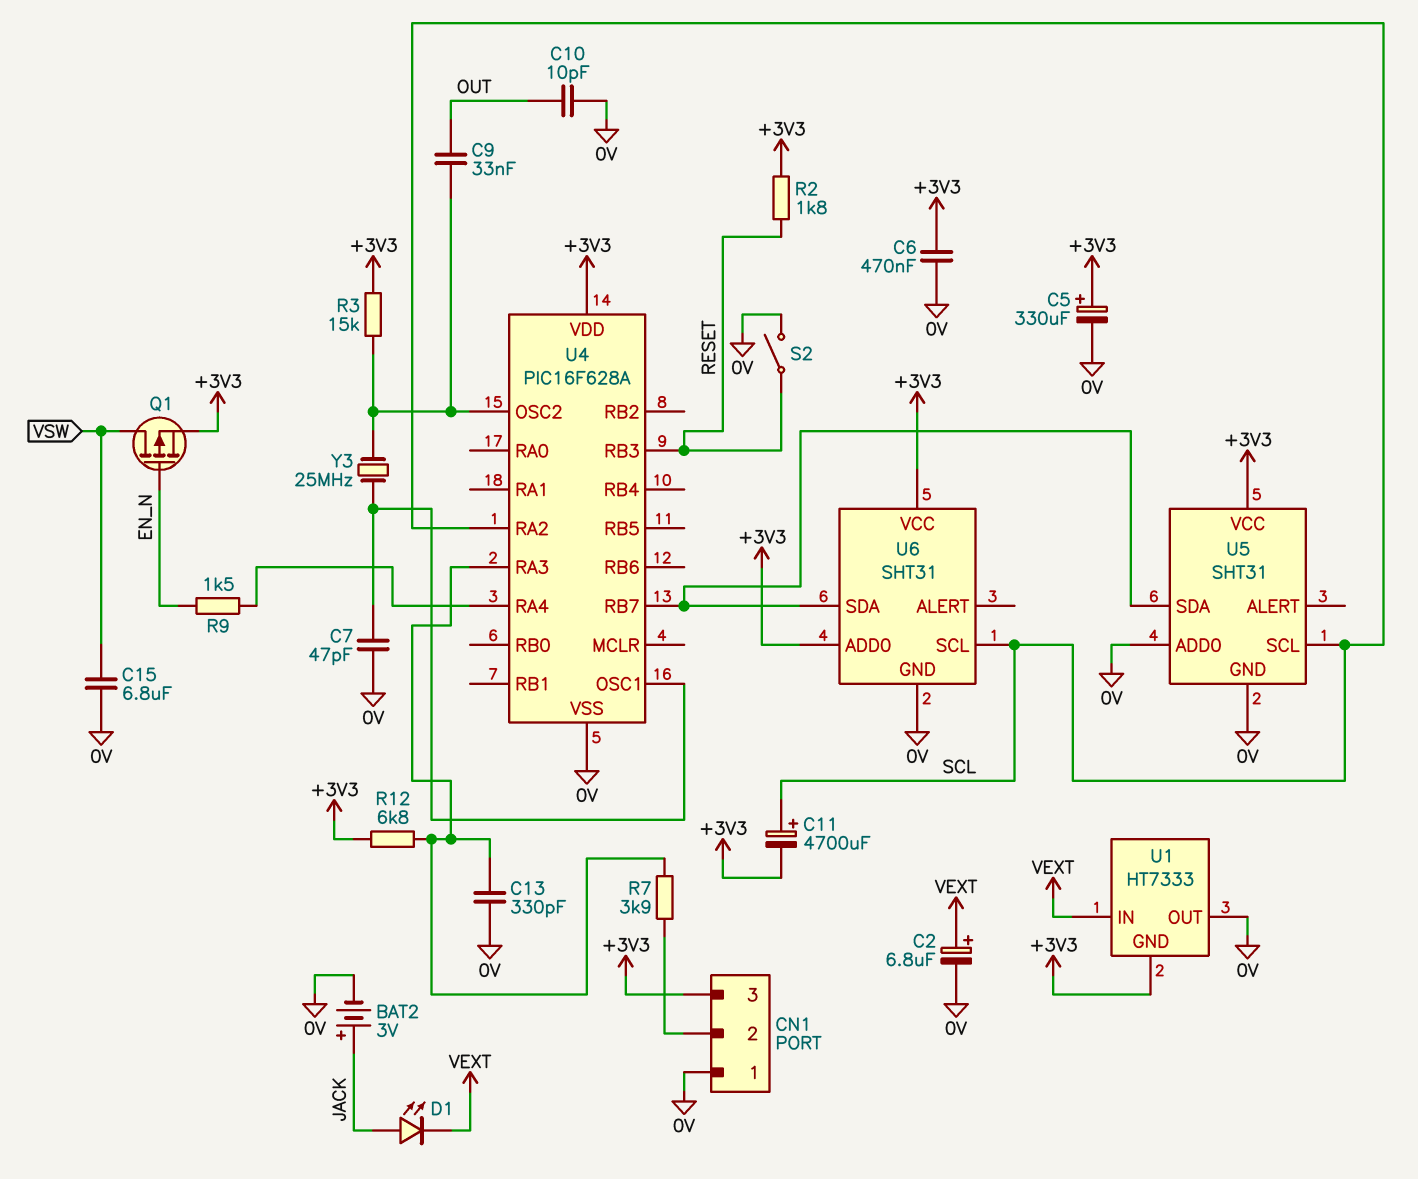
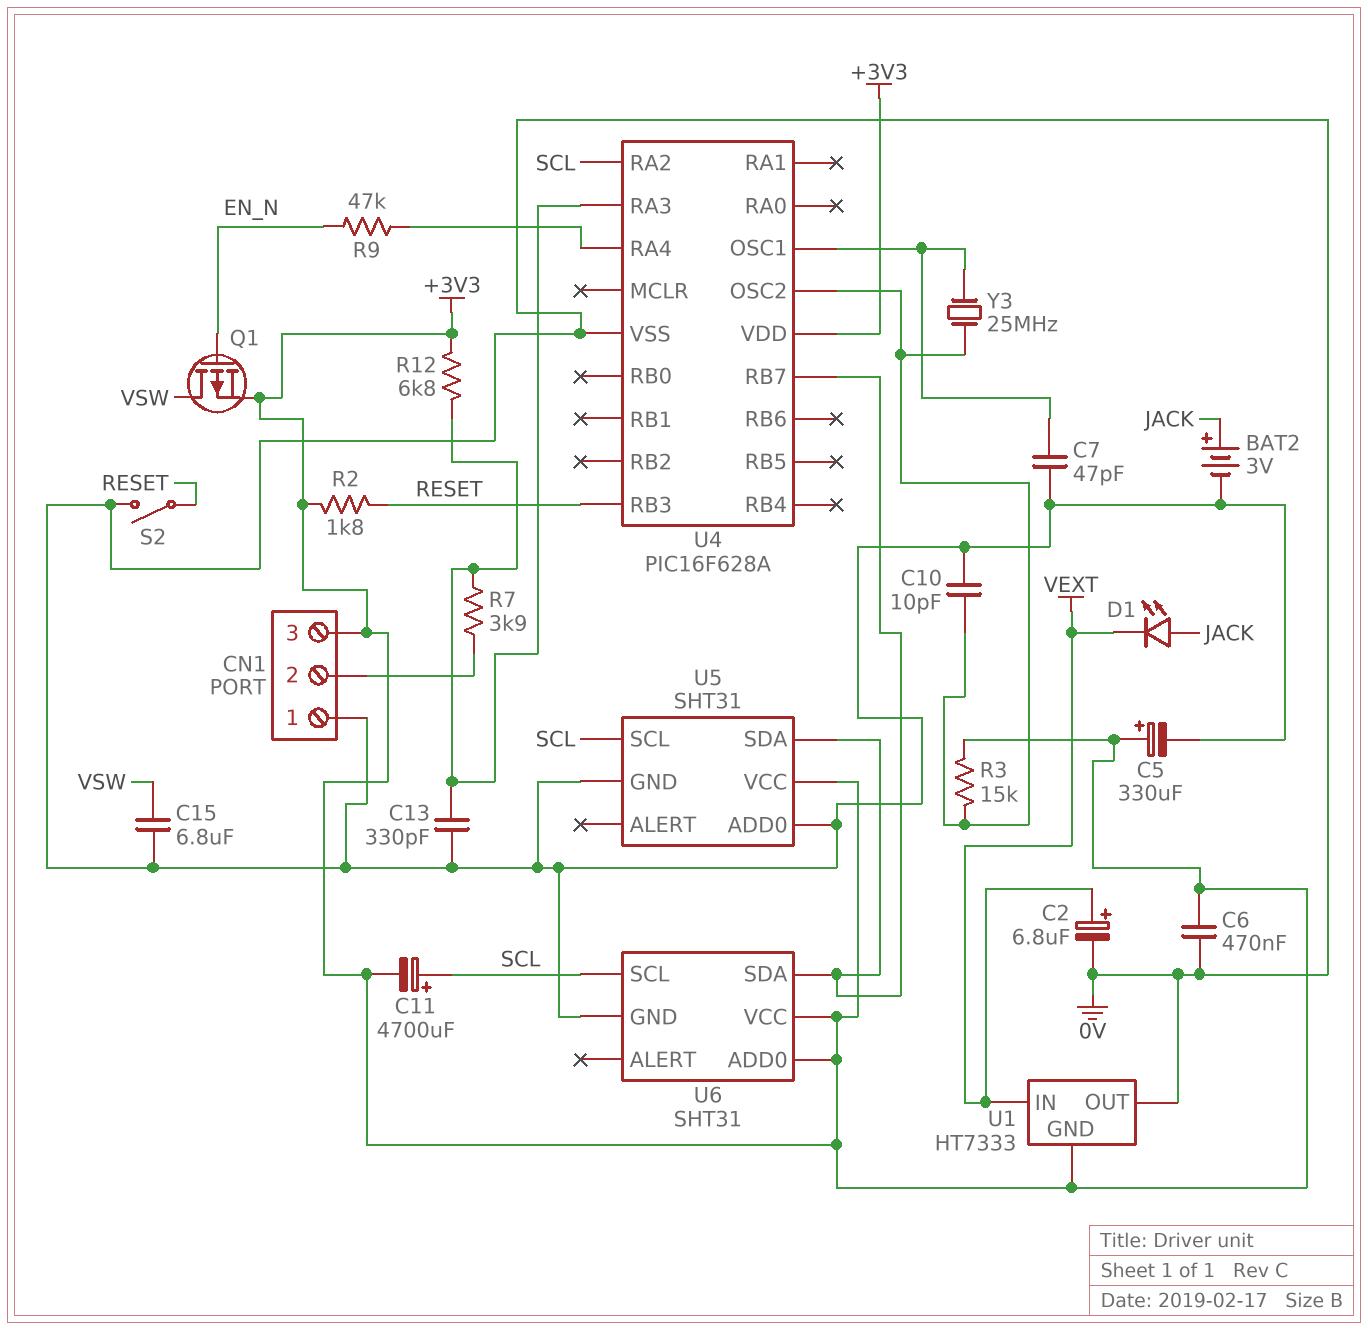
C9: 33nF (OUT, U4/OSC2) -> none
C10: 10pF (0V, OUT) -> 10pF (0V, U4/OSC2)
R9: 1.5k (EN_N, U4/RA4) -> 47k (EN_N, U4/RA4)

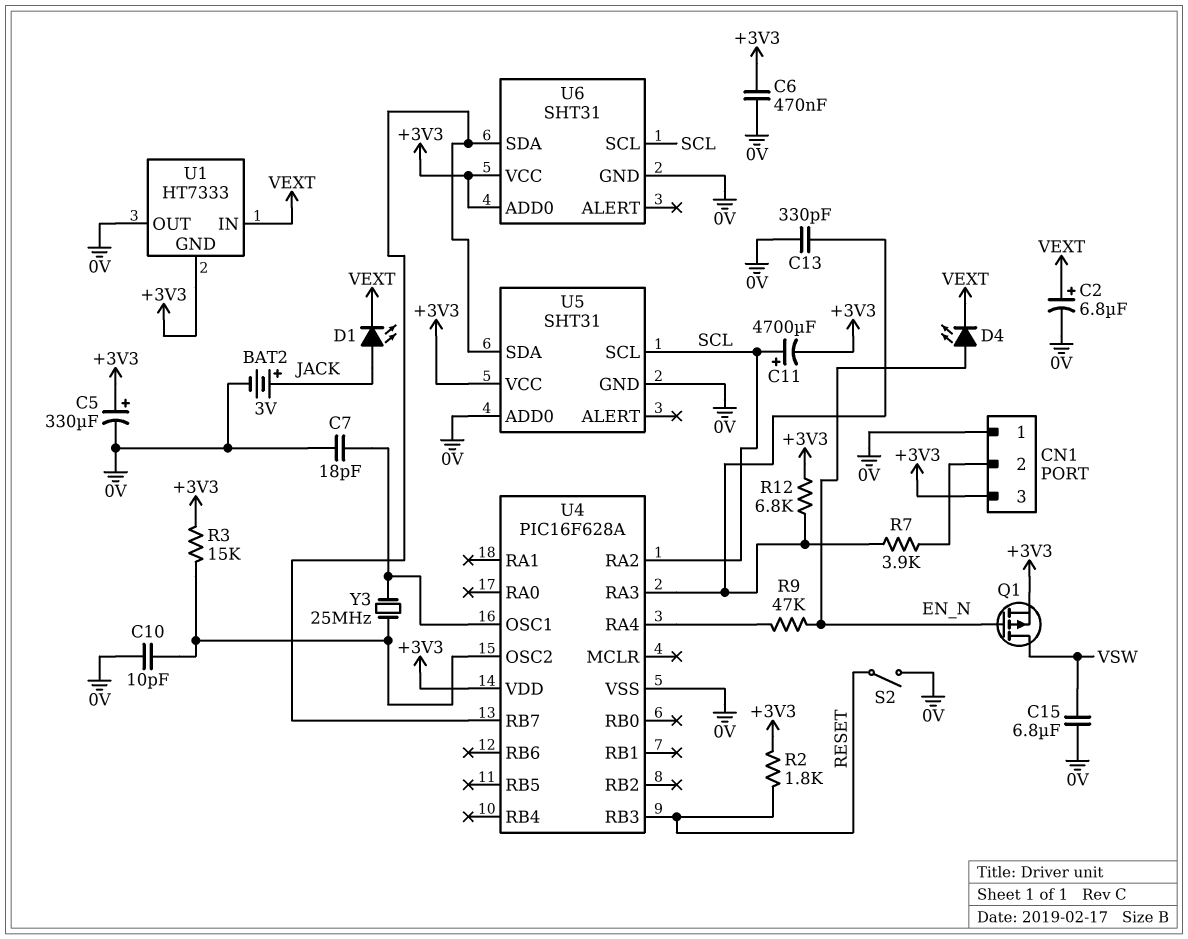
C7: 47pF (0V, U4/OSC1) -> 18pF (0V, U4/OSC1)
D4: none -> LED (A EN_N, K VEXT)

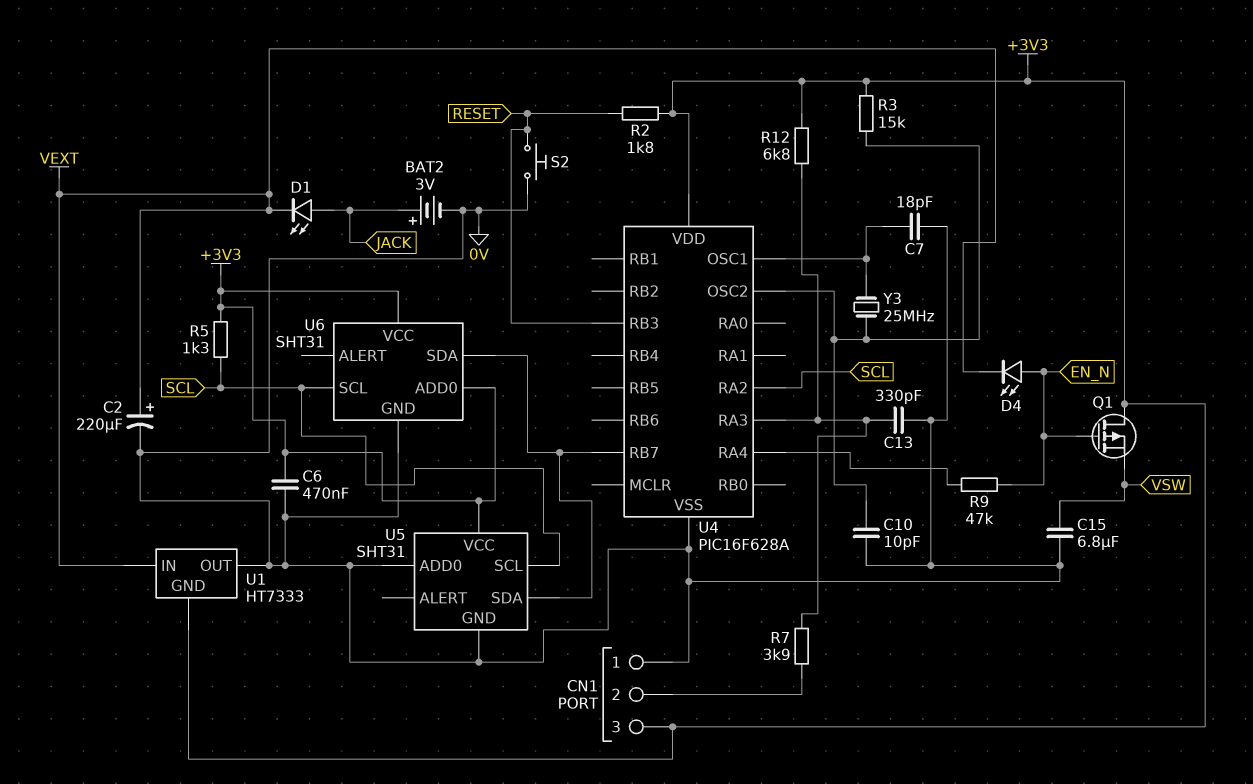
C2: 6.8uF (plus VEXT, minus 0V) -> 220uF (plus VEXT, minus 0V)
C5: 330uF (plus +3V3, minus 0V) -> none
C11: 4700uF (plus SCL, minus +3V3) -> none
Q1: PMOS (G EN_N, D VSW, S +3V3) -> PMOS (G EN_N, D +3V3, S VSW)
R5: none -> 1.3k (+3V3, SCL)
S2: switch (0V, RESET) -> button (0V, RESET)

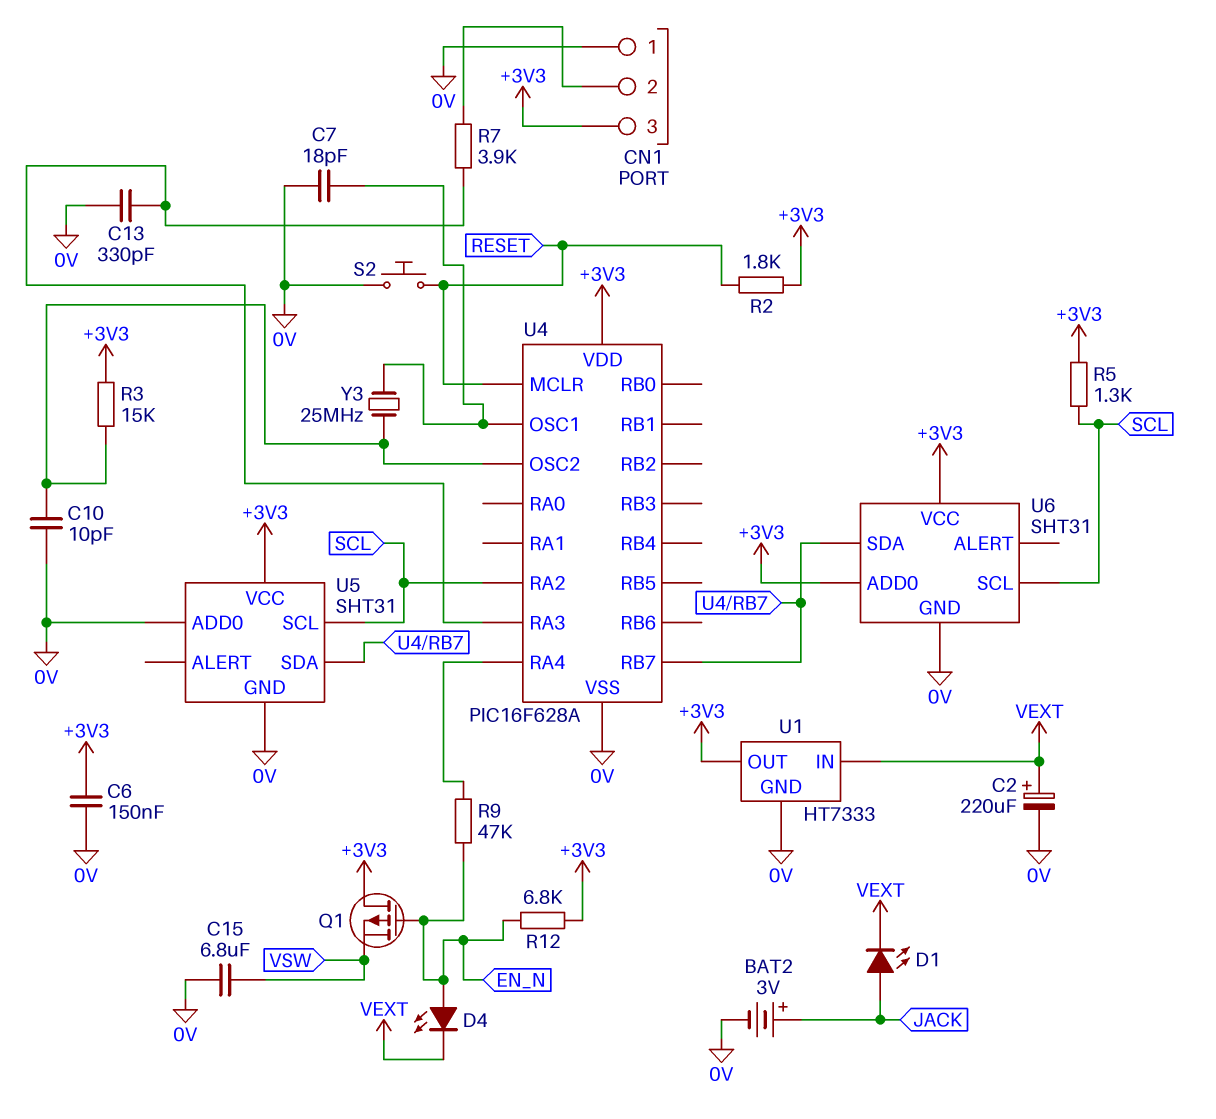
C6: 470nF (+3V3, 0V) -> 150nF (+3V3, 0V)
R12: 6.8k (+3V3, U4/RA3) -> 6.8k (+3V3, EN_N)
U1 pin GND: +3V3 -> 0V
U1 pin OUT: 0V -> +3V3
U4 pin MCLR: none -> RESET
U4 pin RB3: RESET -> none

